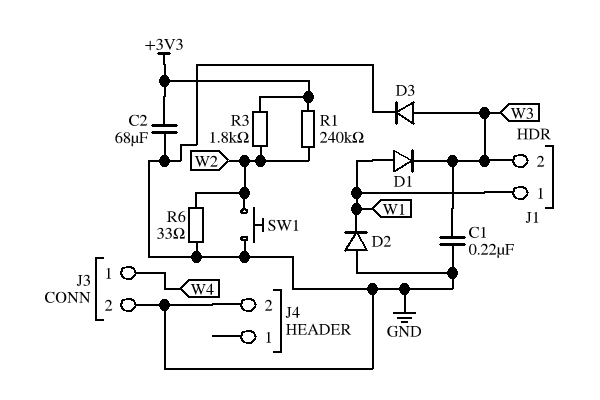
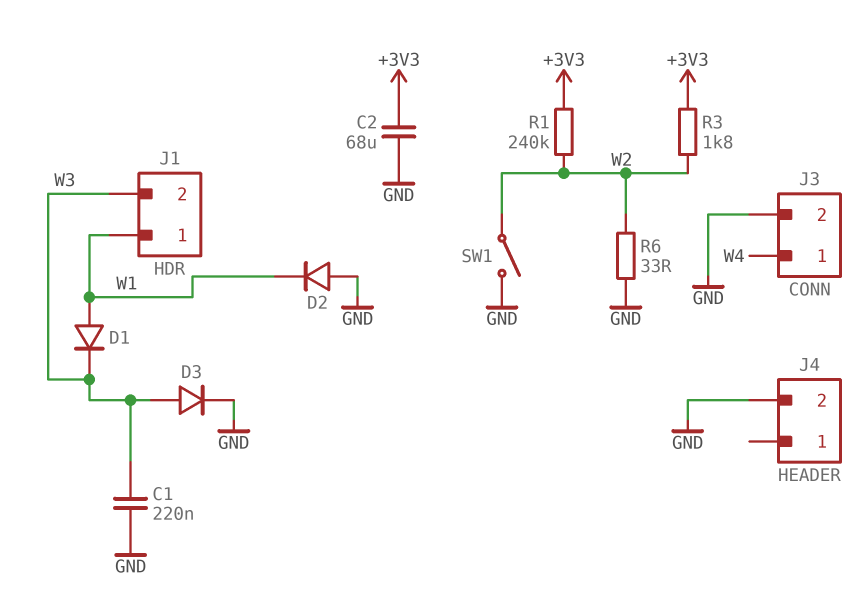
SW1: button (GND, W2) -> switch (GND, W2)

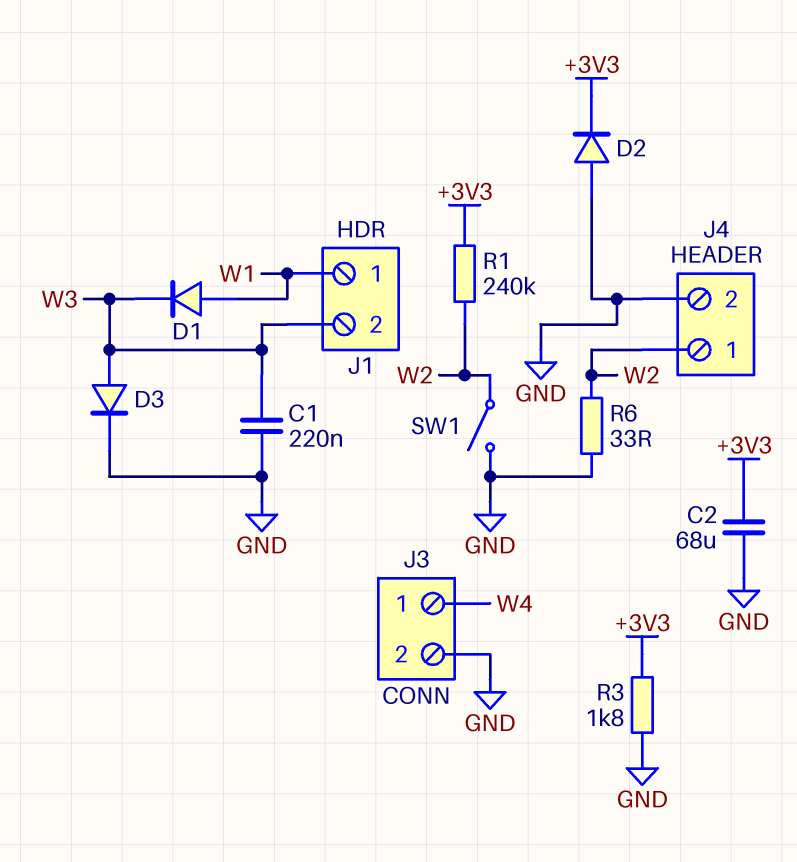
D2: diode (A GND, K W1) -> diode (A GND, K +3V3)
J4 pin 1: none -> W2
R3: 1.8k (+3V3, W2) -> 1.8k (+3V3, GND)

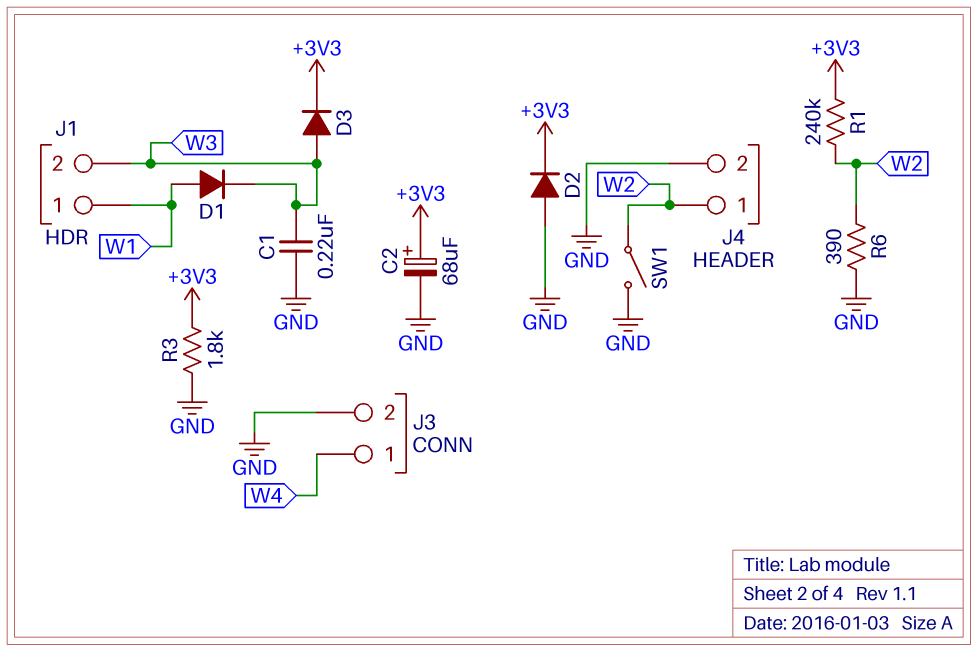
C2: 68uF (+3V3, GND) -> 68uF (plus +3V3, minus GND)
D3: diode (A W3, K GND) -> diode (A W3, K +3V3)
R6: 33 (GND, W2) -> 390 (GND, W2)

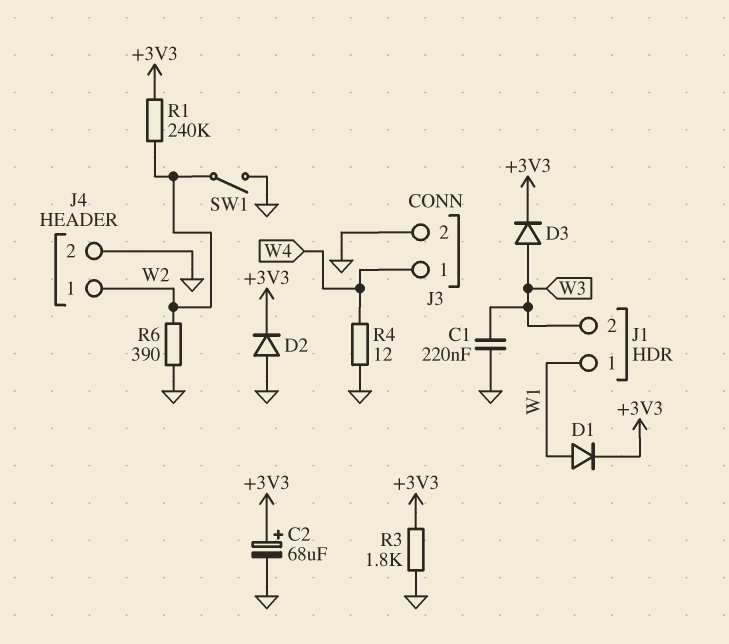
D1: diode (A W1, K W3) -> diode (A W1, K +3V3)
R4: none -> 12 (GND, W4)

